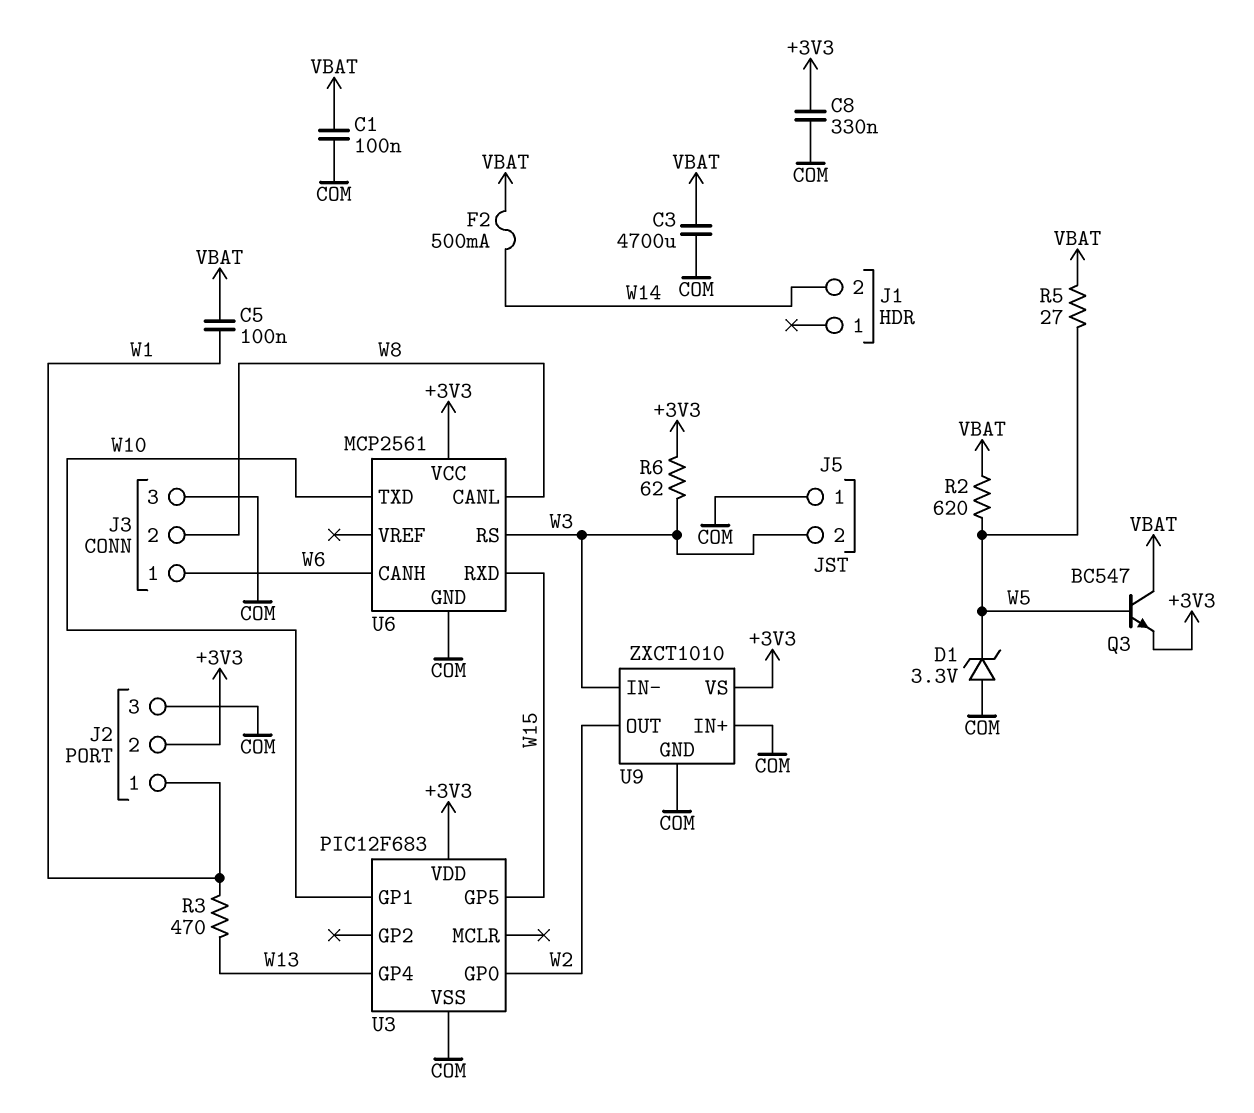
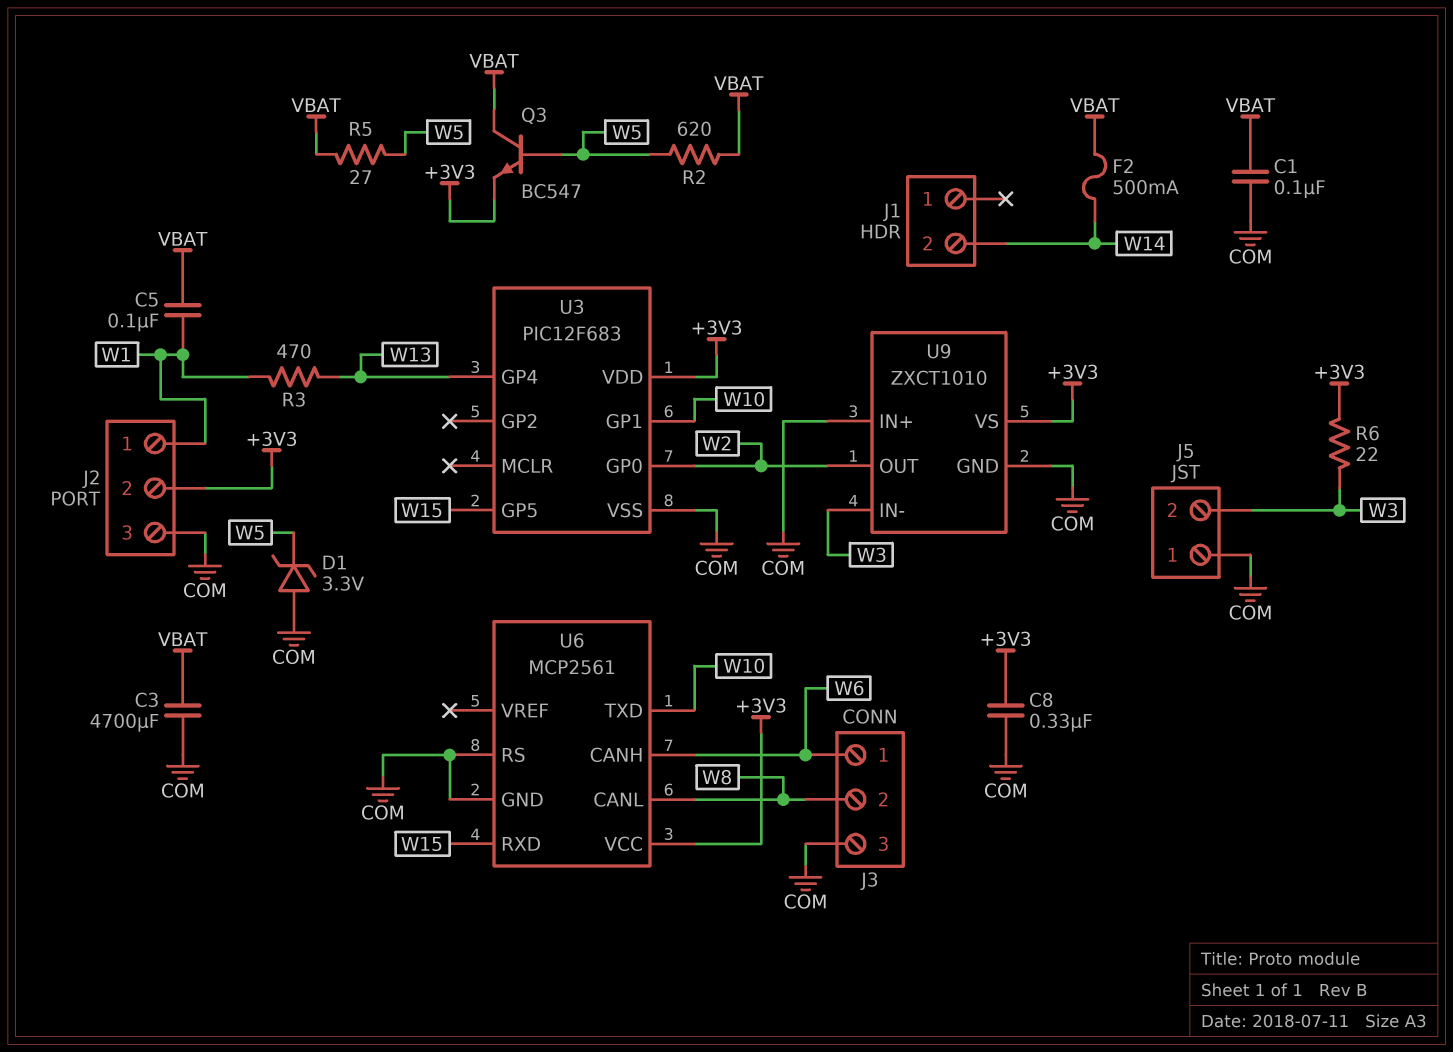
R6: 62 (+3V3, W3) -> 22 (+3V3, W3)
U6 pin RS: W3 -> COM

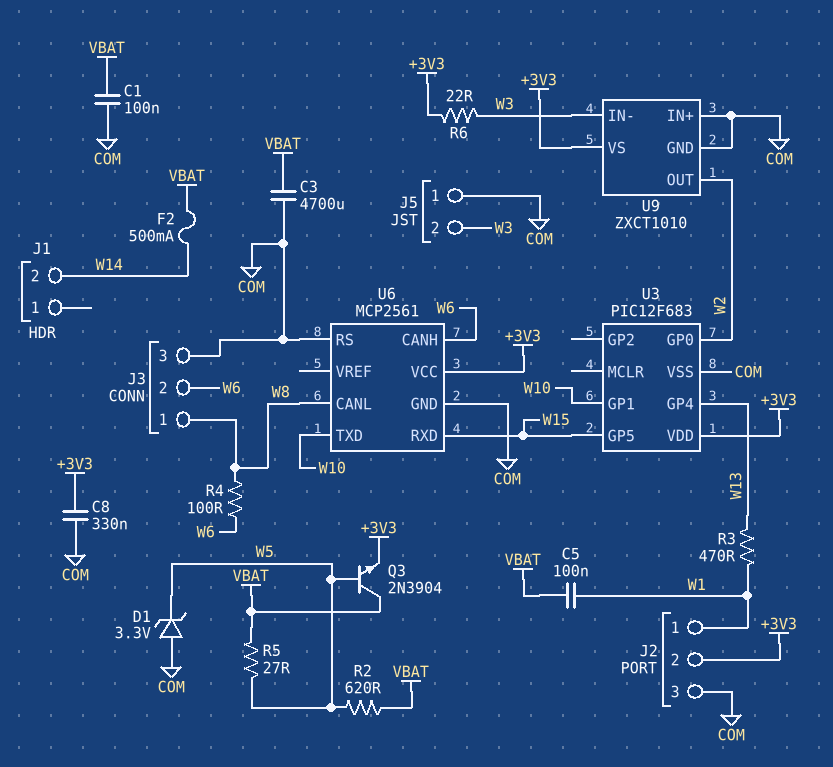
J3 pin 1: W6 -> W8
J3 pin 2: W8 -> W6
Q3: NPN BC547 (B W5, C VBAT, E +3V3) -> NPN 2N3904 (B W5, C VBAT, E +3V3)
R4: none -> 100 (W6, W8)

